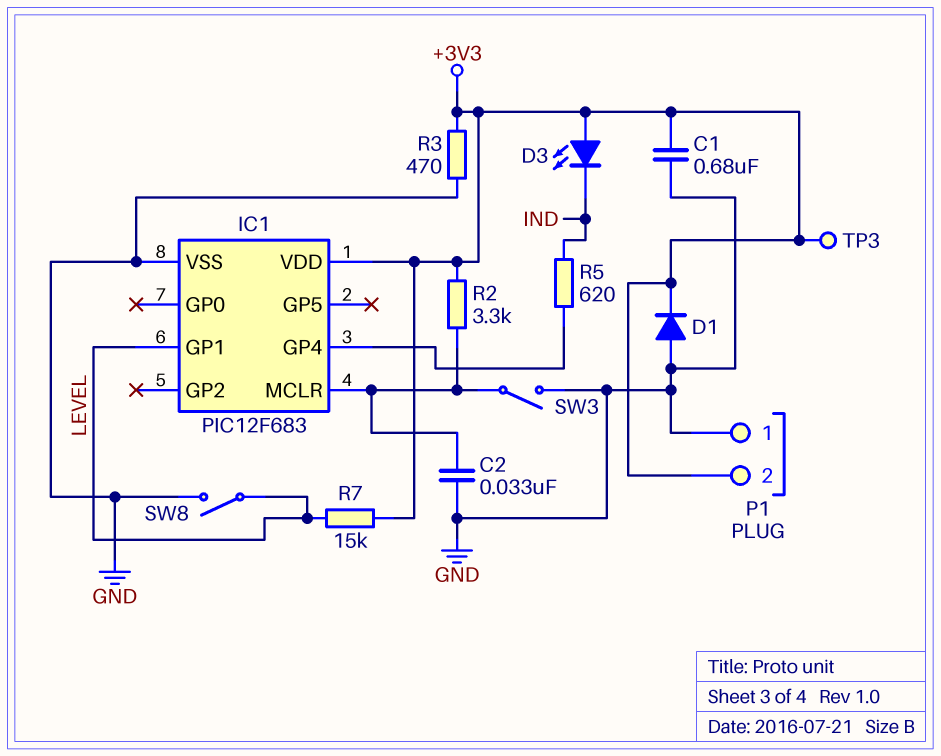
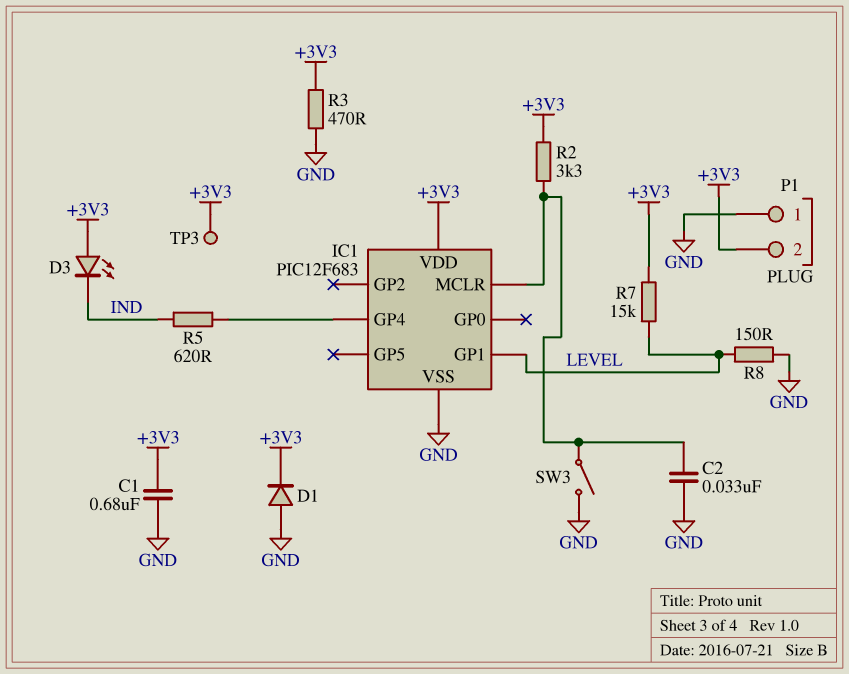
R8: none -> 150 (GND, LEVEL)
SW8: switch (GND, LEVEL) -> none

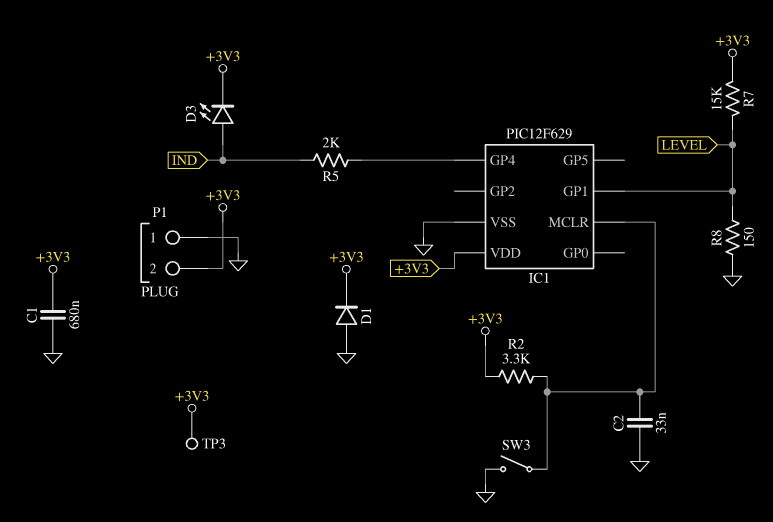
D3: LED (A +3V3, K IND) -> LED (A IND, K +3V3)
IC1: PIC12F683 -> PIC12F629
R3: 470 (+3V3, GND) -> none
R5: 620 (IC1/GP4, IND) -> 2k (IC1/GP4, IND)

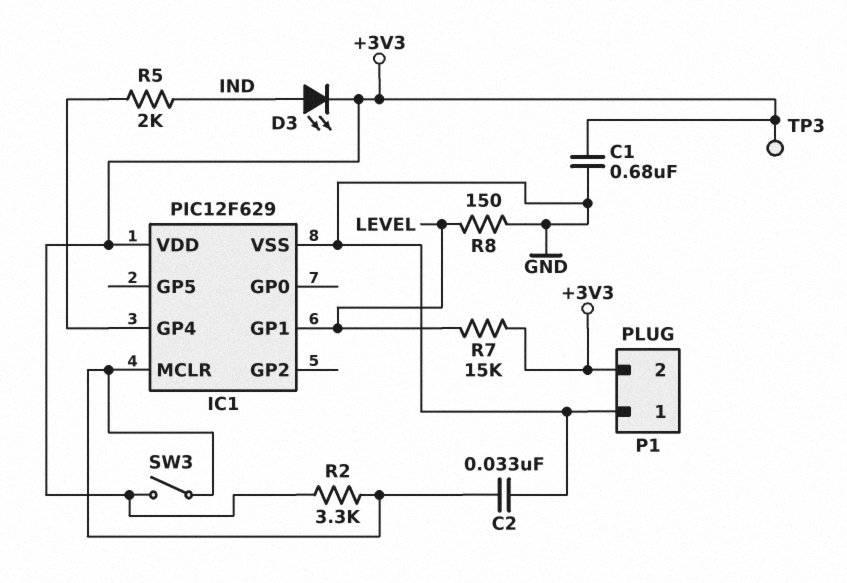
D1: diode (A GND, K +3V3) -> none
SW3: switch (GND, IC1/MCLR) -> switch (+3V3, IC1/MCLR)

